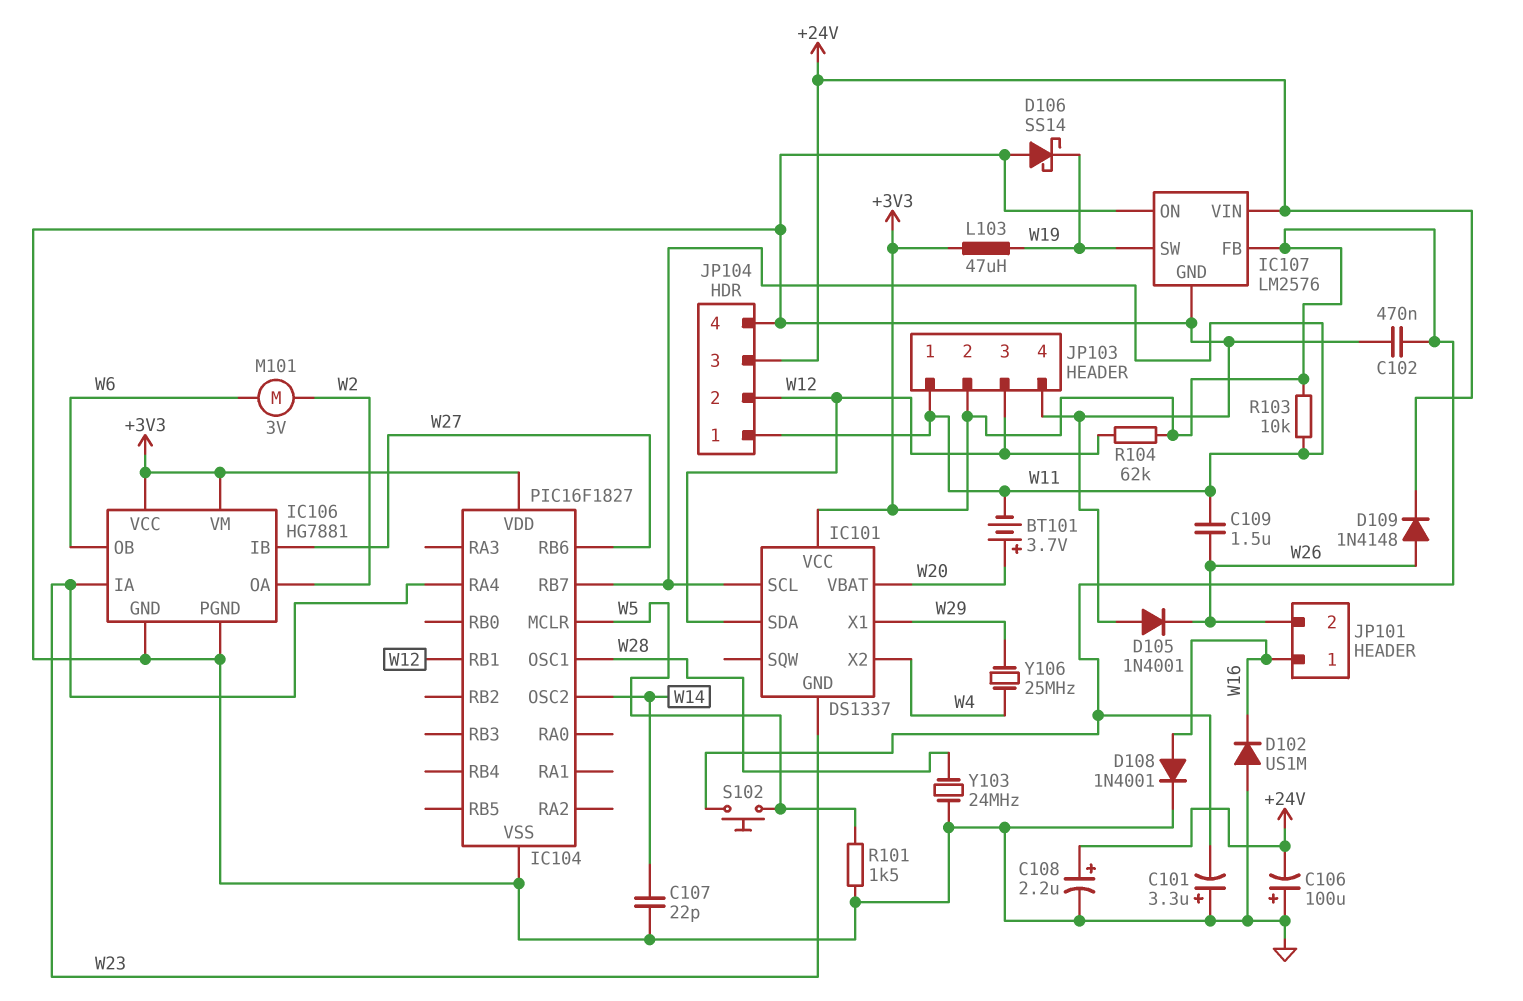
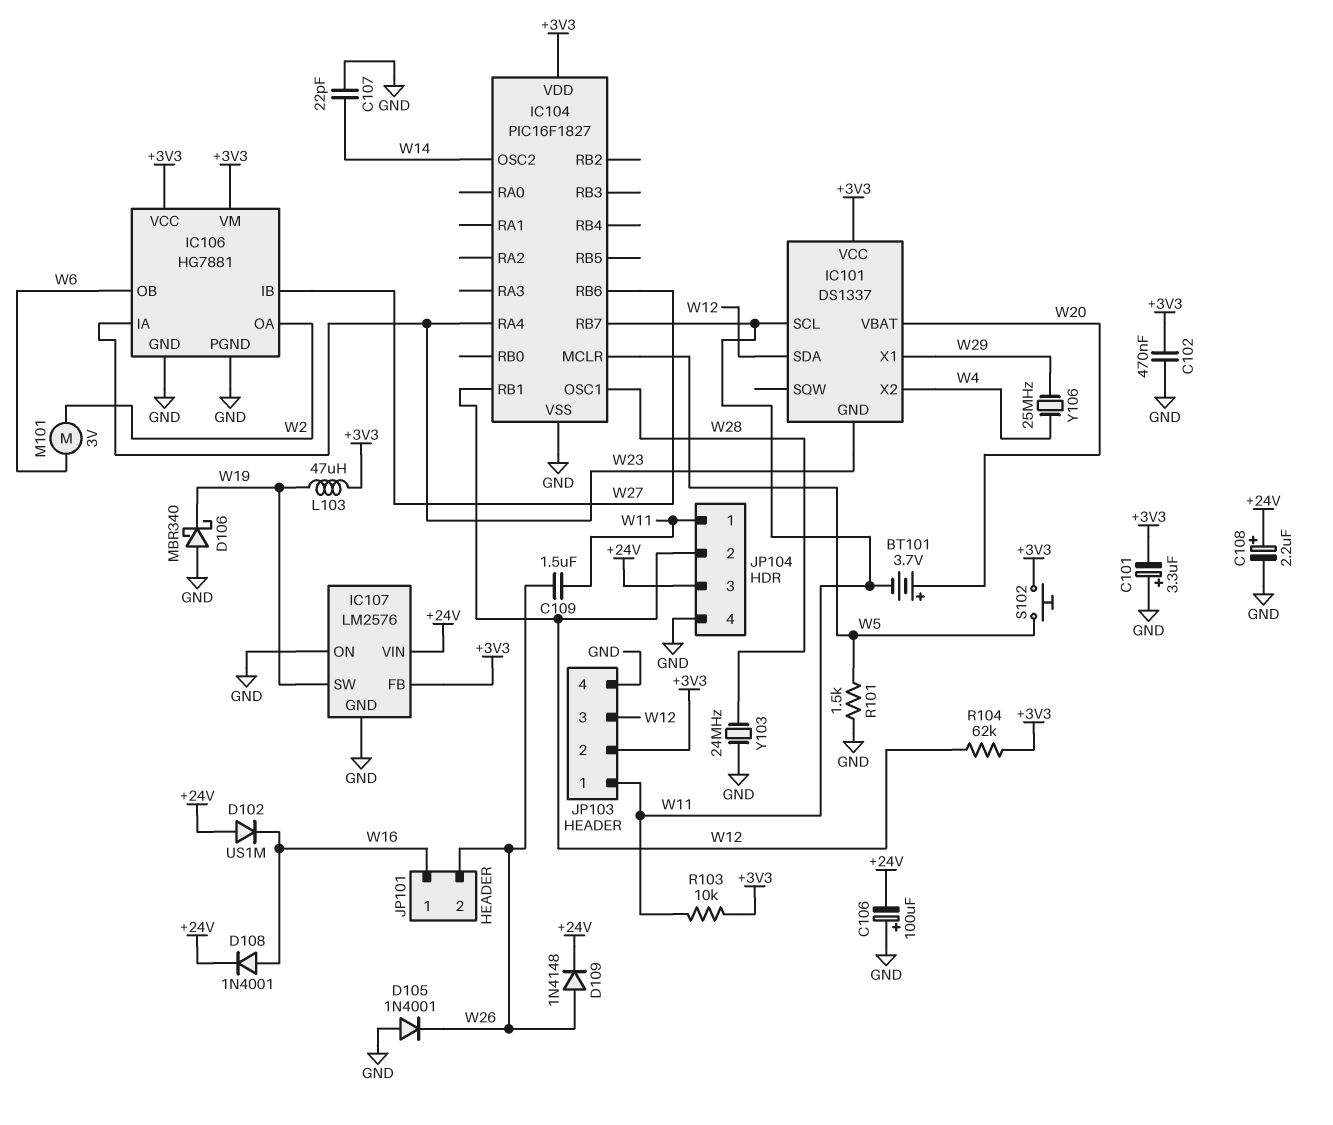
D102: diode US1M (A GND, K W16) -> diode US1M (A +24V, K W16)
D106: schottky SS14 (A GND, K W19) -> schottky MBR340 (A GND, K W19)
D108: diode 1N4001 (A W16, K GND) -> diode 1N4001 (A W16, K +24V)

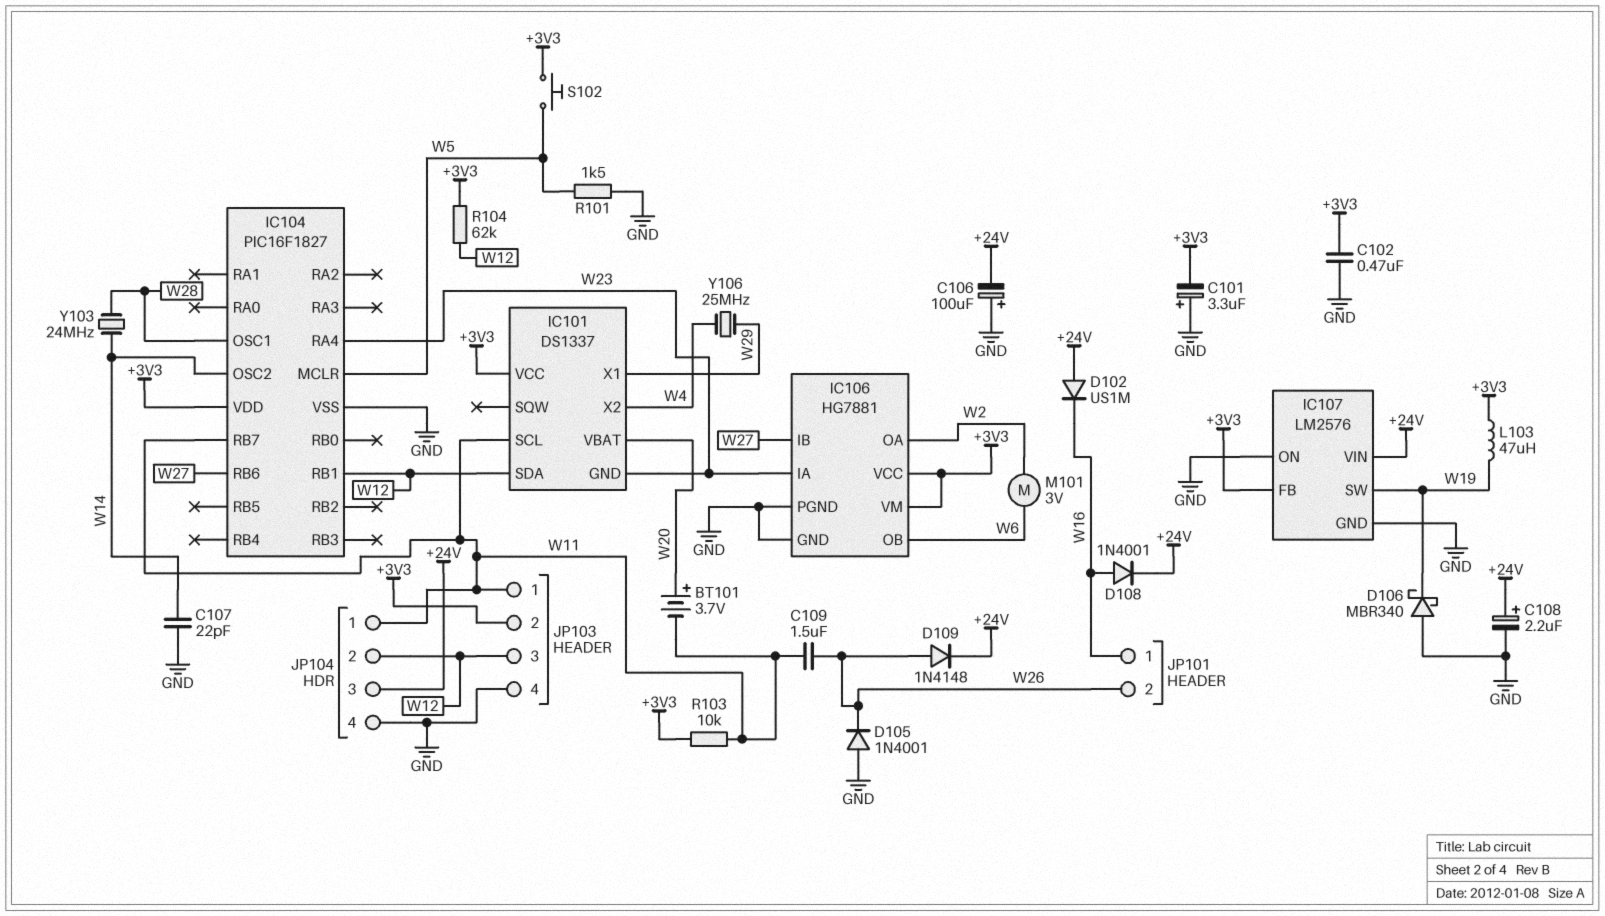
Y103: 24MHz (GND, W28) -> 24MHz (W14, W28)

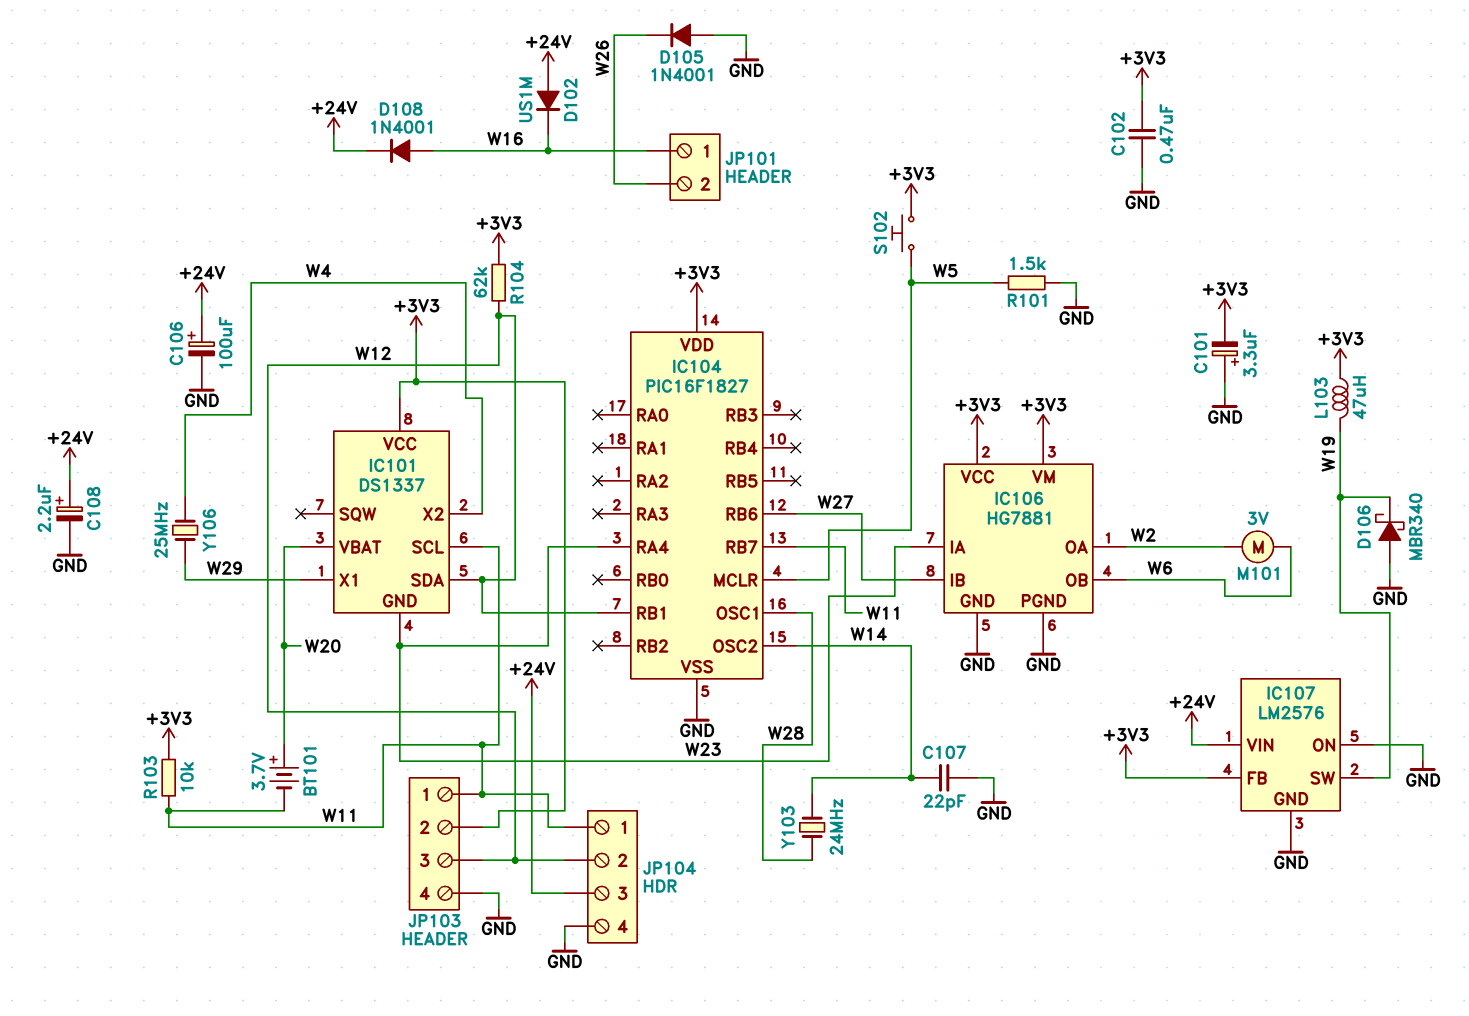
C106: 100uF (plus GND, minus +24V) -> 100uF (plus +24V, minus GND)
C109: 1.5uF (W11, W26) -> none
D109: diode 1N4148 (A W26, K +24V) -> none

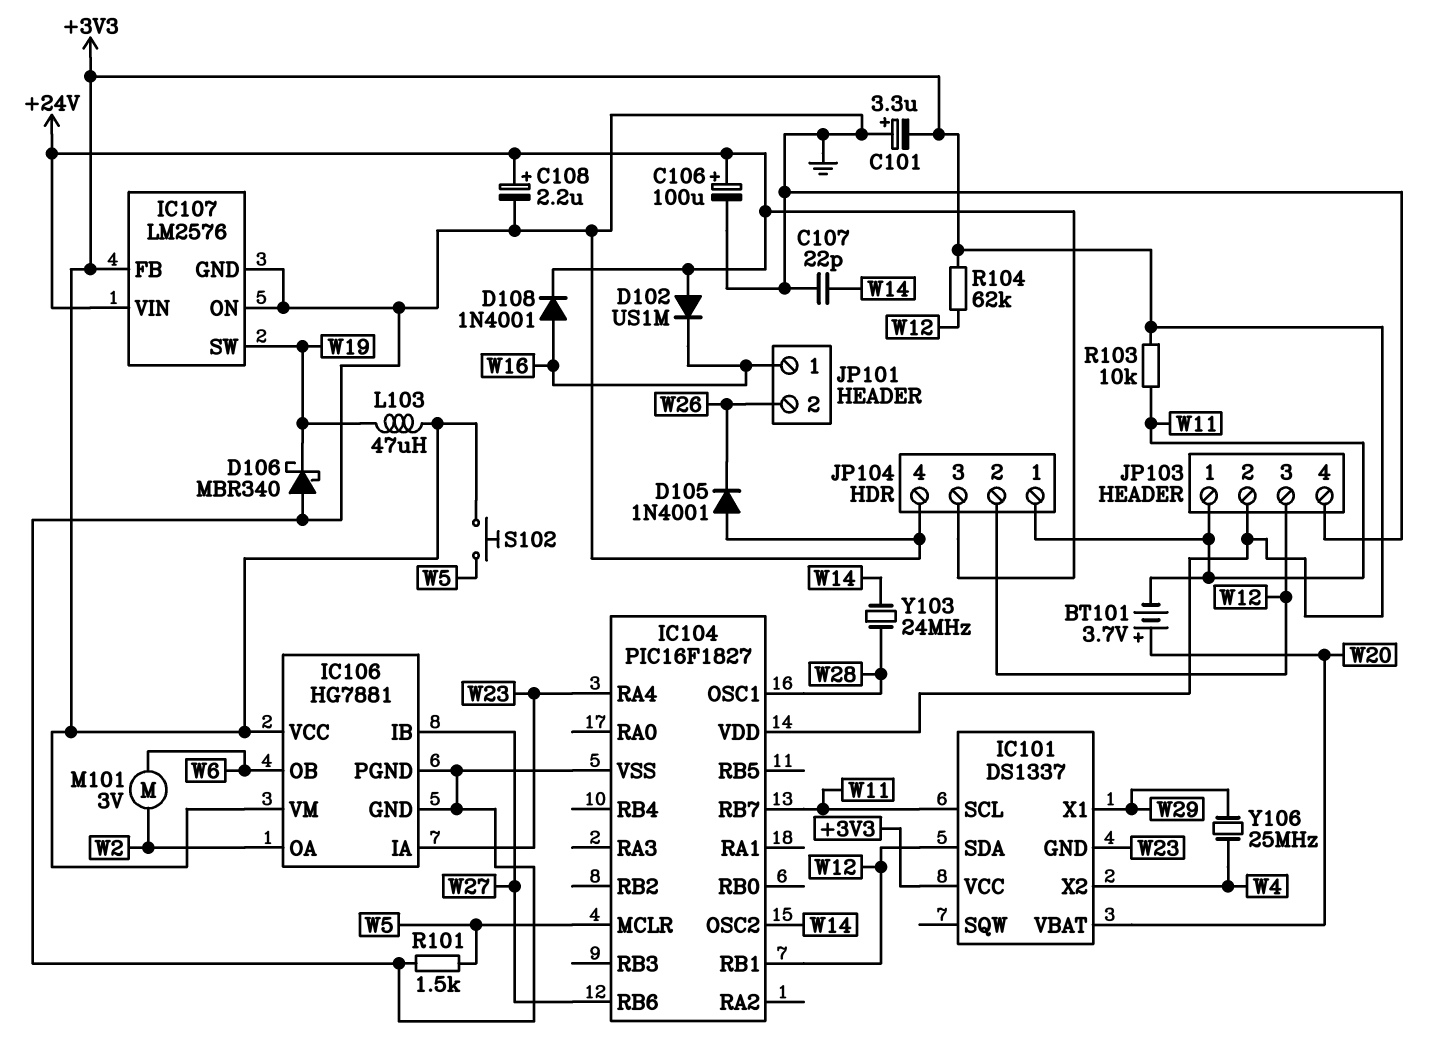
C102: 470nF (+3V3, GND) -> none

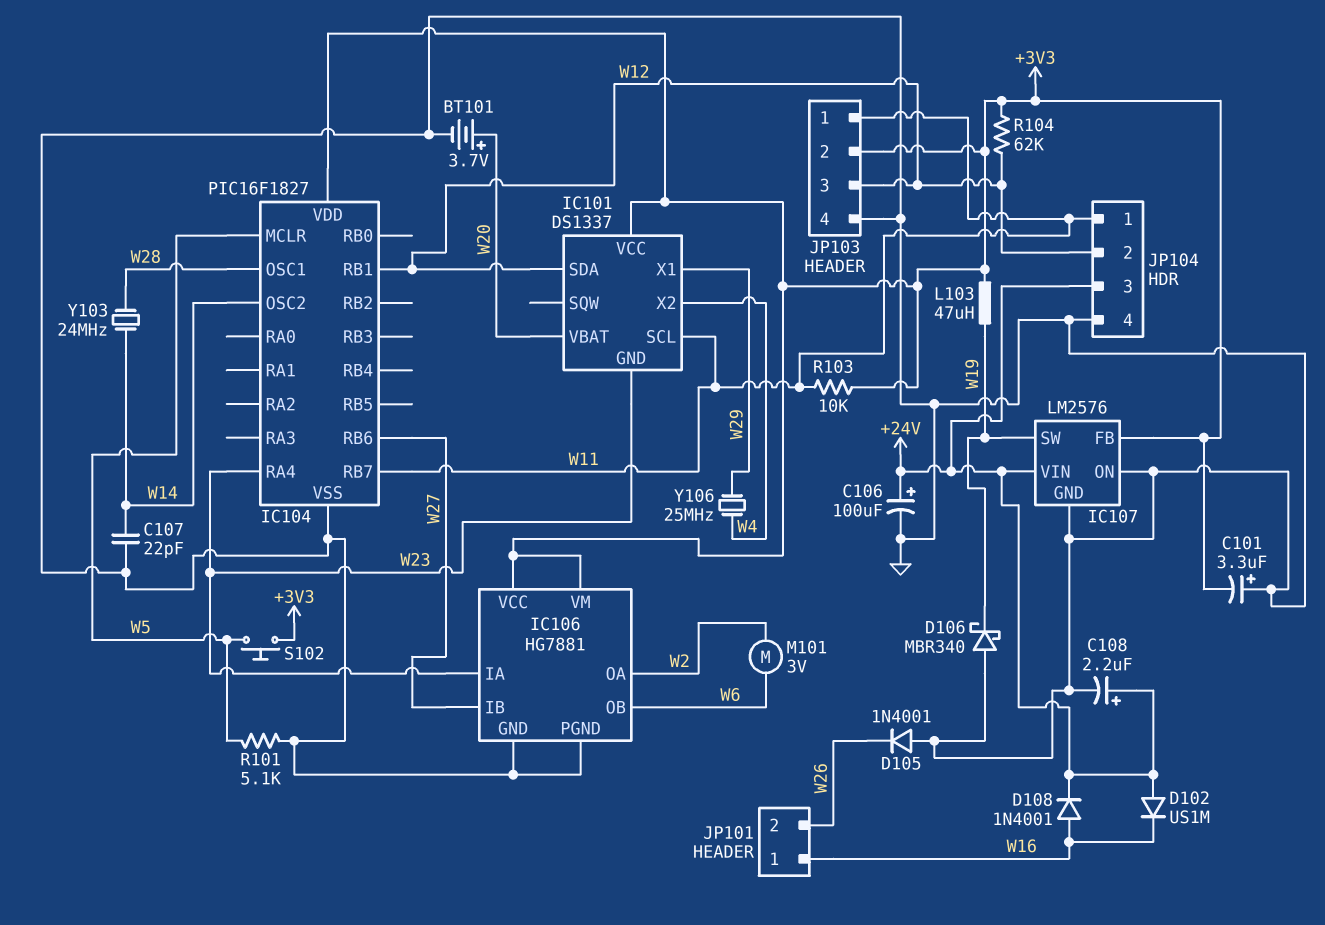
BT101: 3.7V (plus W20, minus W11) -> 3.7V (plus W20, minus GND)
R101: 1.5k (GND, W5) -> 5.1k (GND, W5)

